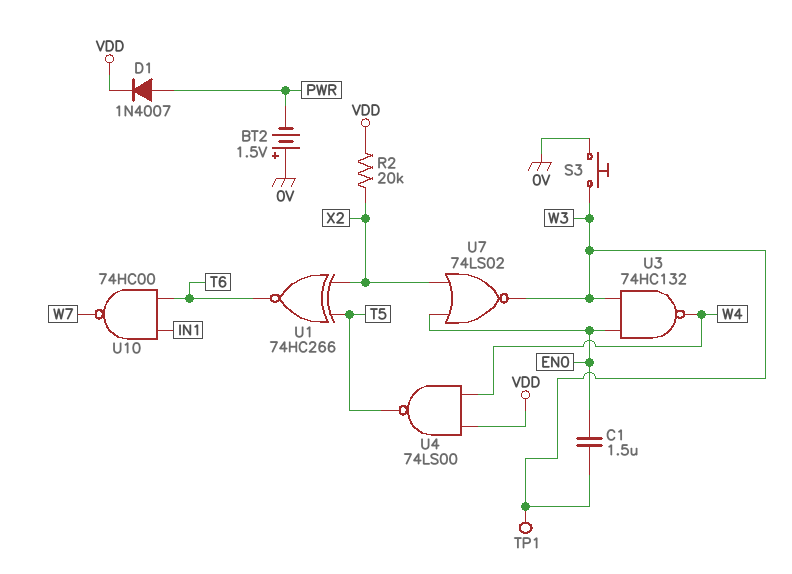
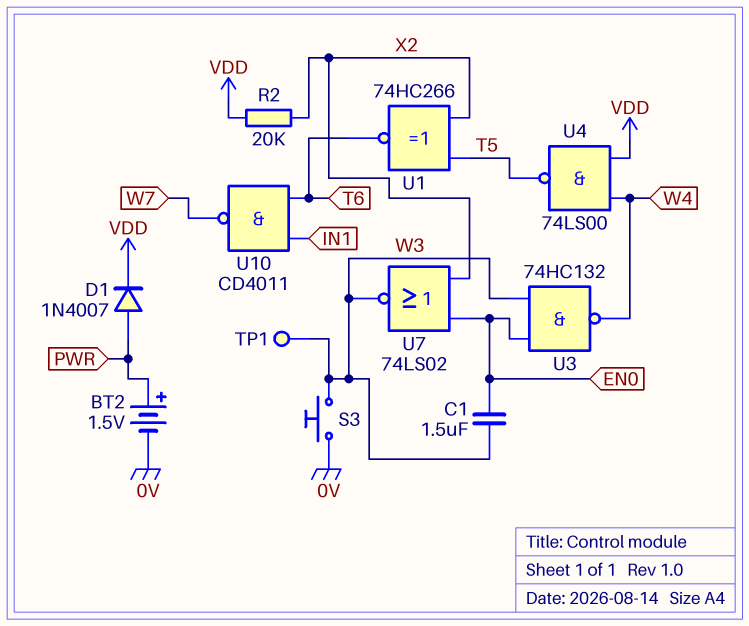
BT2: 1.5V (plus 0V, minus PWR) -> 1.5V (plus PWR, minus 0V)
U10: NAND 74HC00 (in IN1, in T6, out W7) -> NAND CD4011 (in IN1, in T6, out W7)

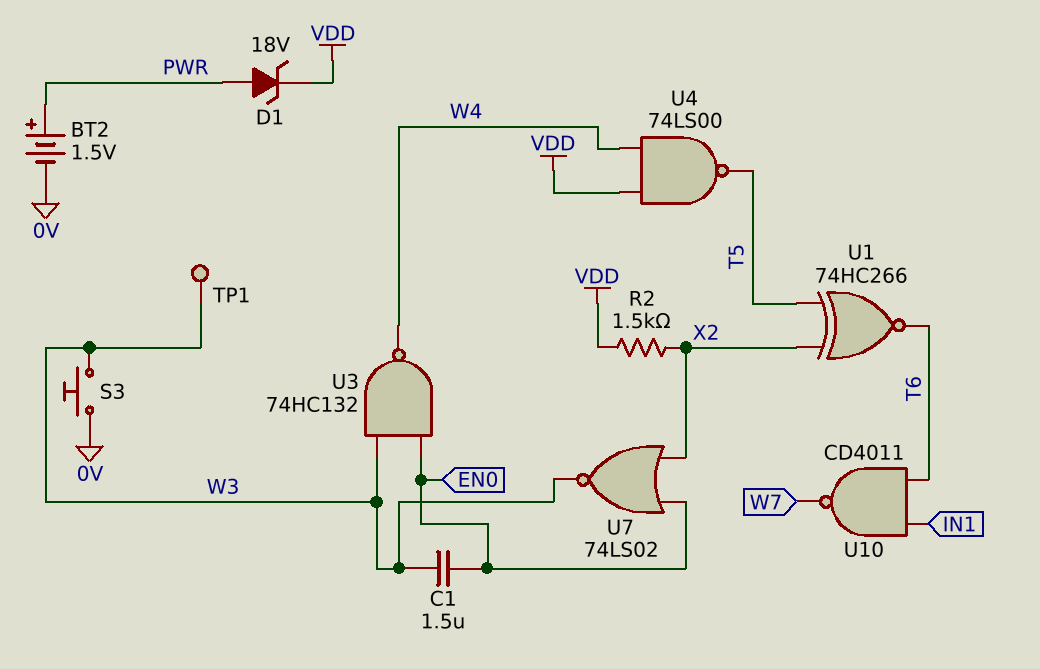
D1: diode 1N4007 (A PWR, K VDD) -> zener 18V (A PWR, K VDD)
R2: 20k (VDD, X2) -> 1.5k (VDD, X2)

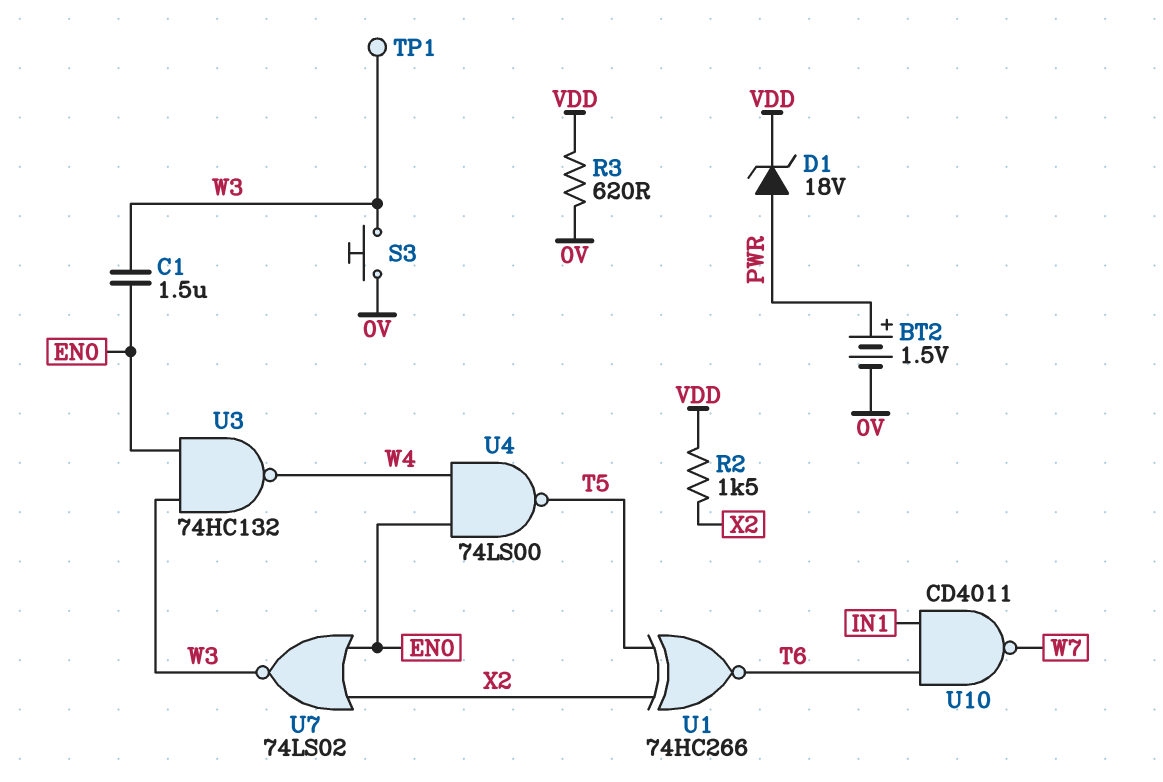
R3: none -> 620 (0V, VDD)
U4: NAND 74LS00 (in VDD, in W4, out T5) -> NAND 74LS00 (in EN0, in W4, out T5)

